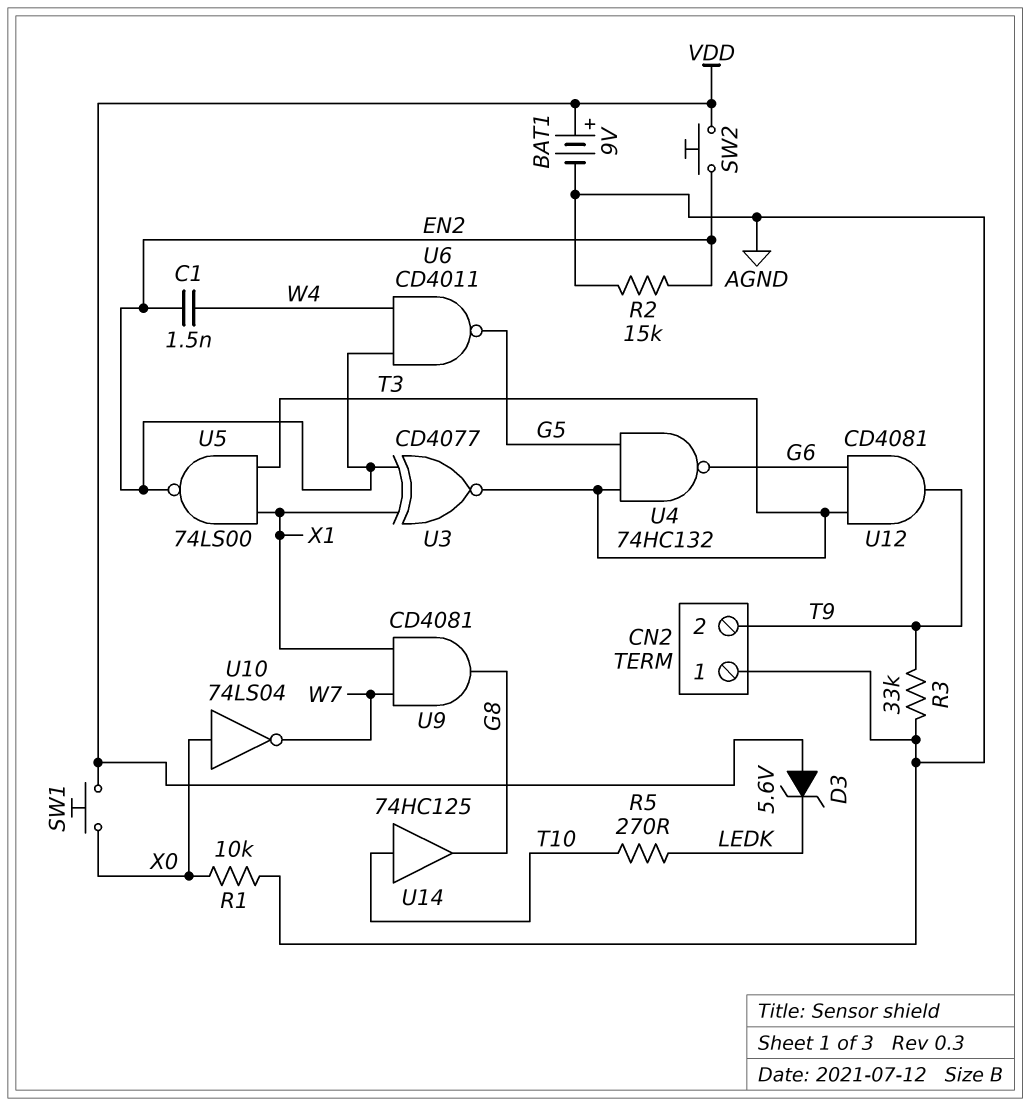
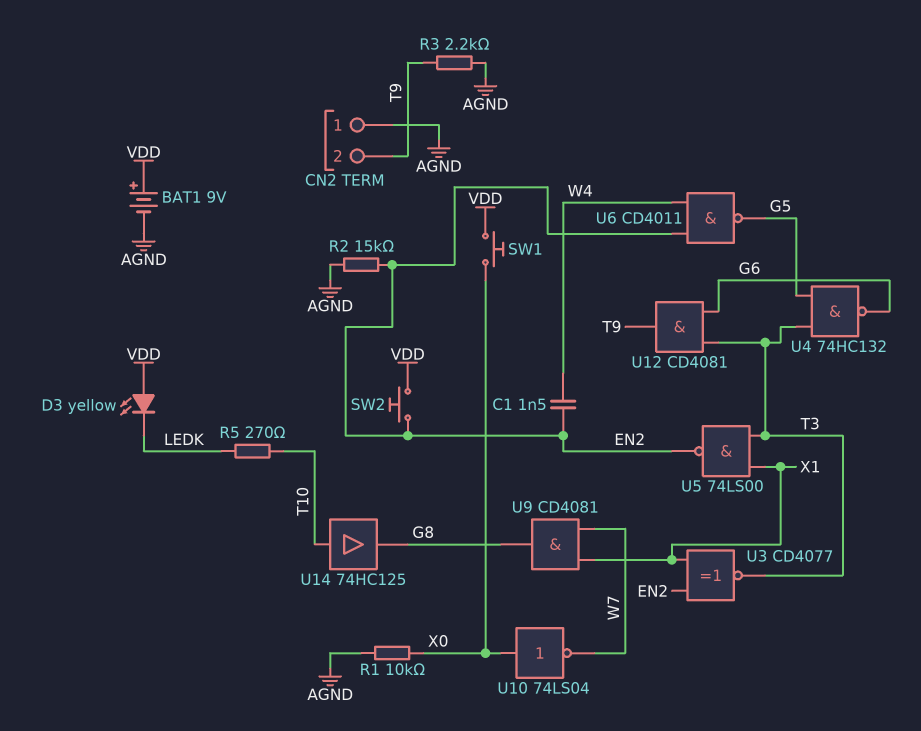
D3: zener 5.6V (A VDD, K LEDK) -> LED yellow (A VDD, K LEDK)
R3: 33k (AGND, T9) -> 2.2k (AGND, T9)

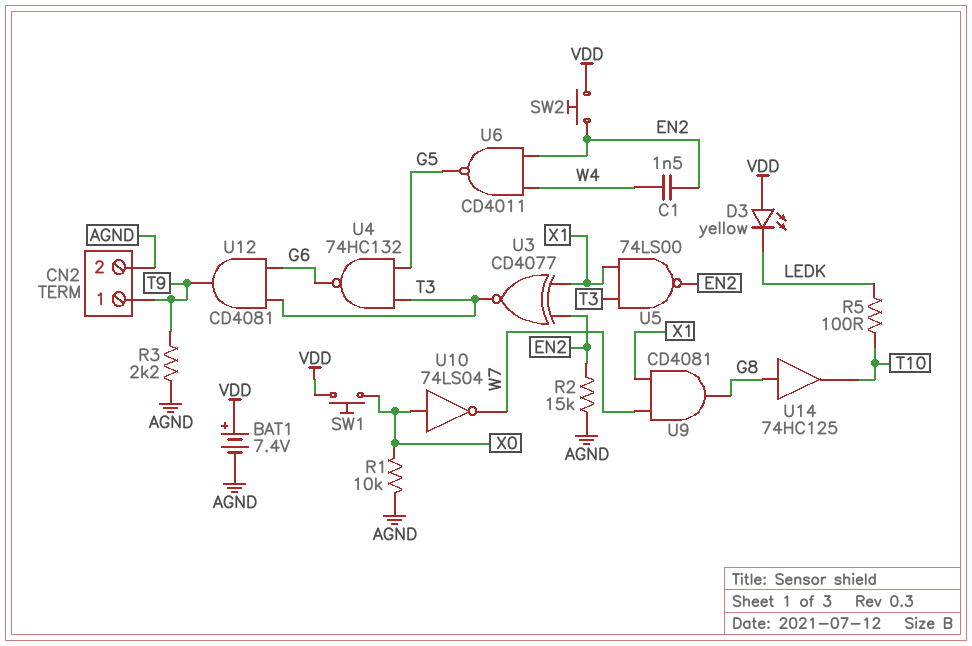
BAT1: 9V (plus VDD, minus AGND) -> 7.4V (plus VDD, minus AGND)
CN2 pin 1: AGND -> T9
CN2 pin 2: T9 -> AGND
R5: 270 (LEDK, T10) -> 100 (LEDK, T10)
U14: buffer 74HC125 (in T10, out G8) -> buffer 74HC125 (in G8, out T10)

